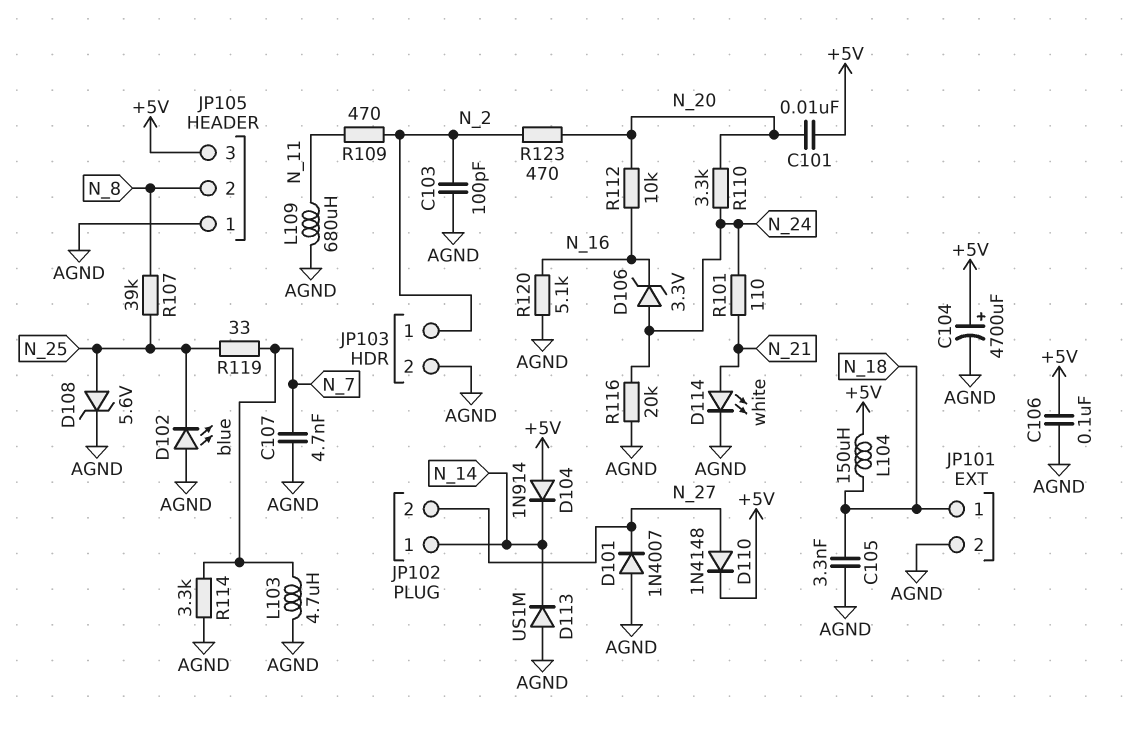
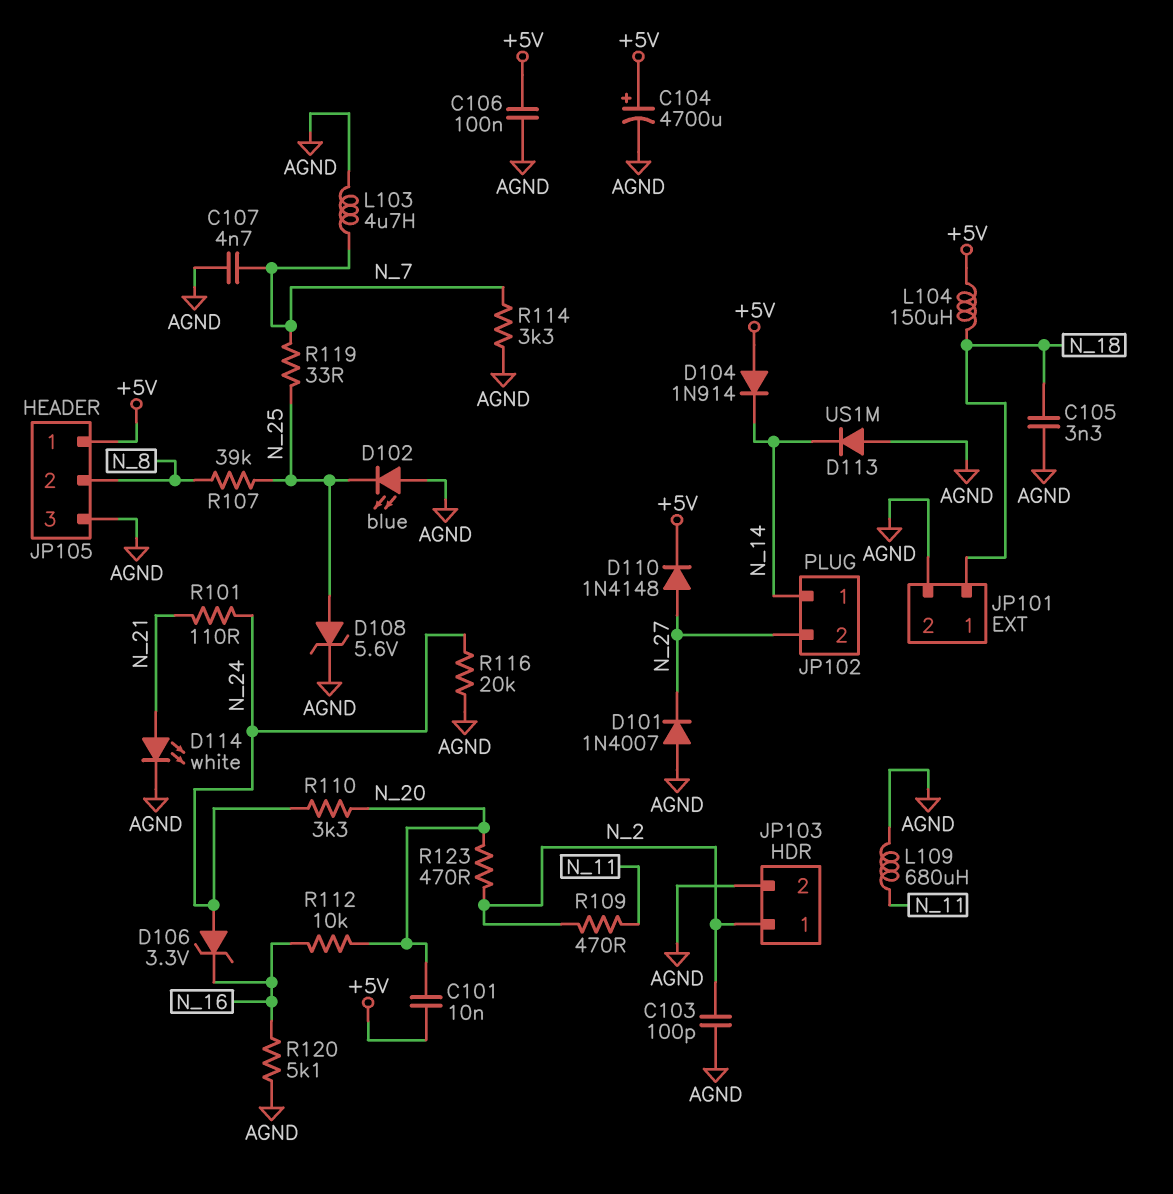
JP105 pin 1: AGND -> +5V
JP105 pin 3: +5V -> AGND

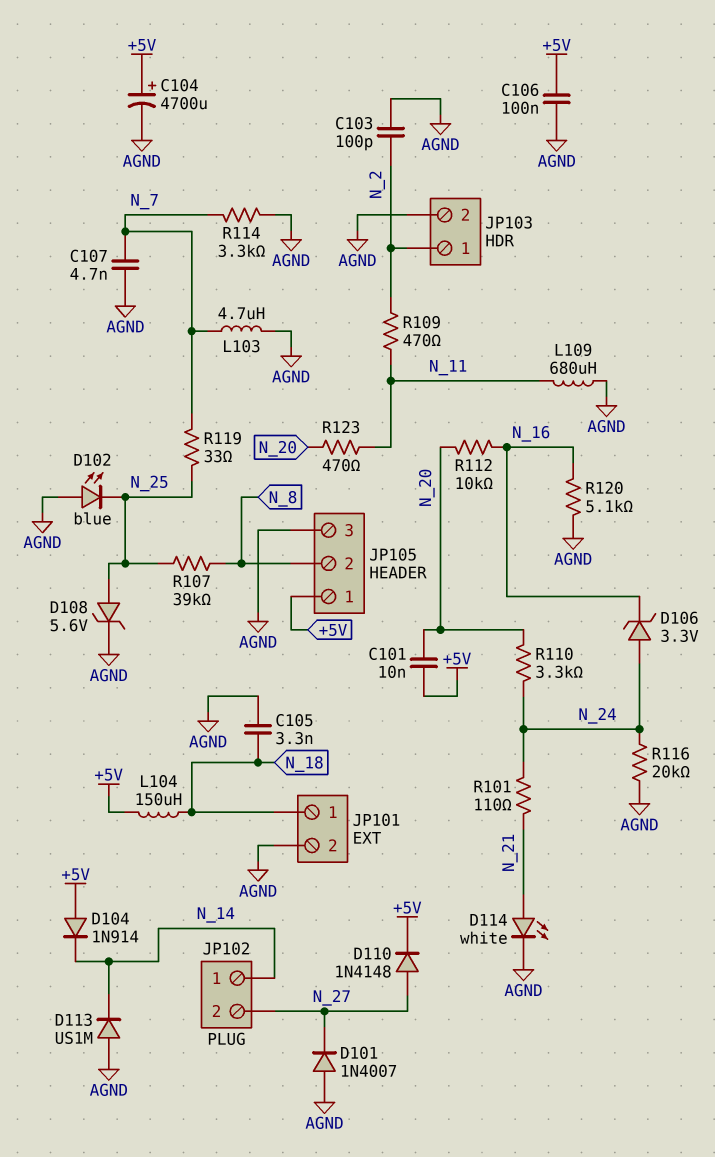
R123: 470 (N_2, N_20) -> 470 (N_11, N_20)

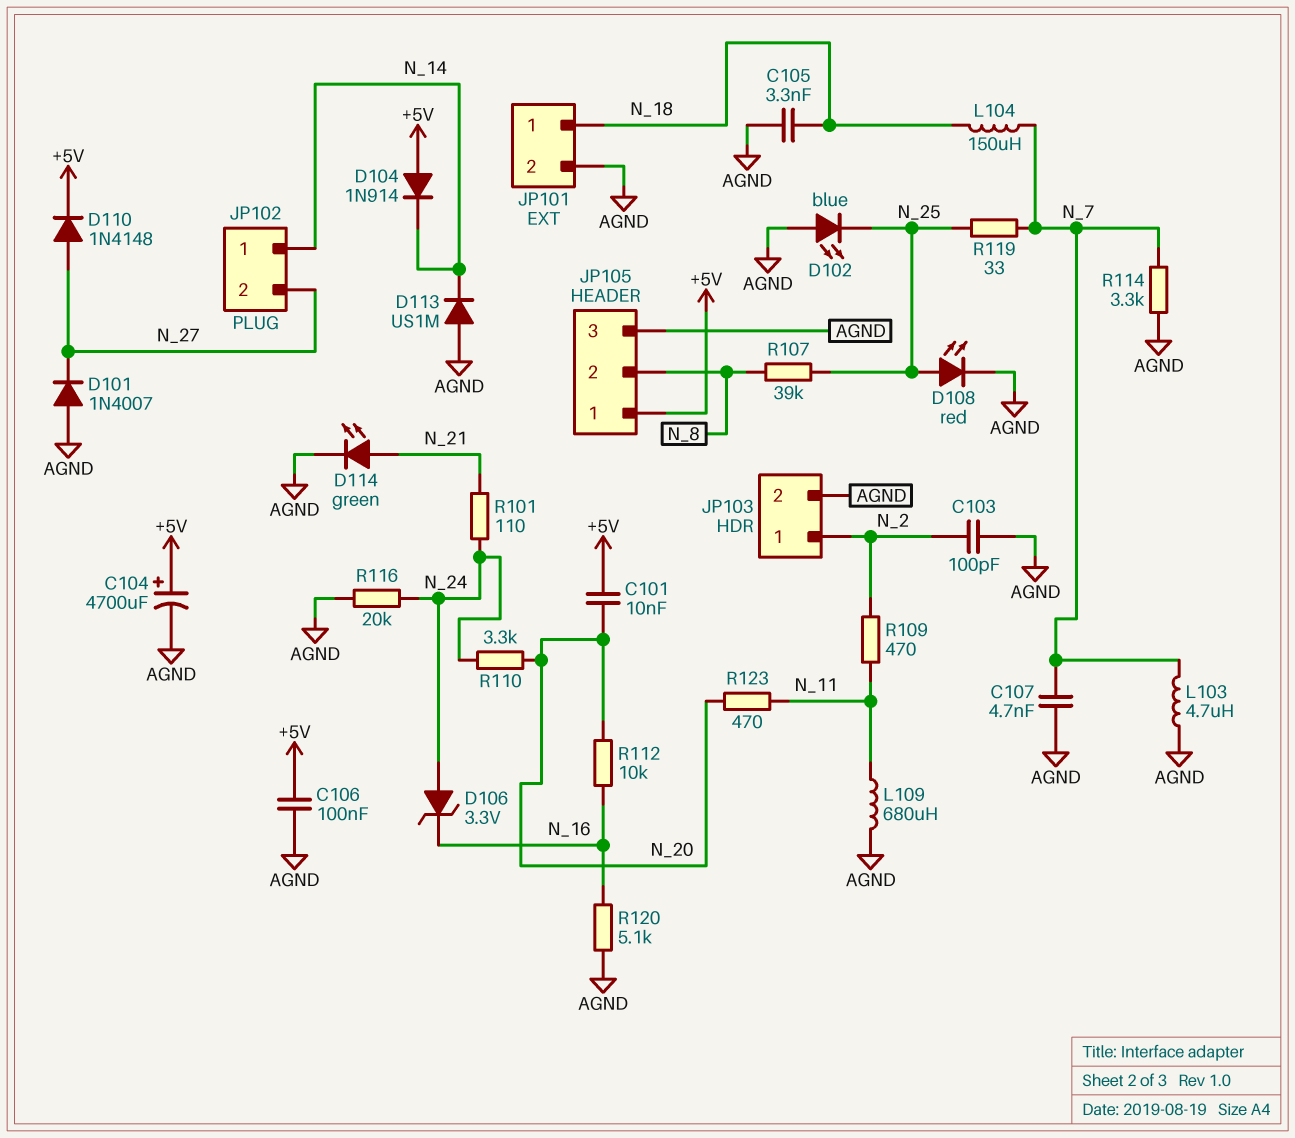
D108: zener 5.6V (A N_25, K AGND) -> LED red (A N_25, K AGND)
D114: LED white (A N_21, K AGND) -> LED green (A N_21, K AGND)
L104: 150uH (+5V, N_18) -> 150uH (N_7, N_18)

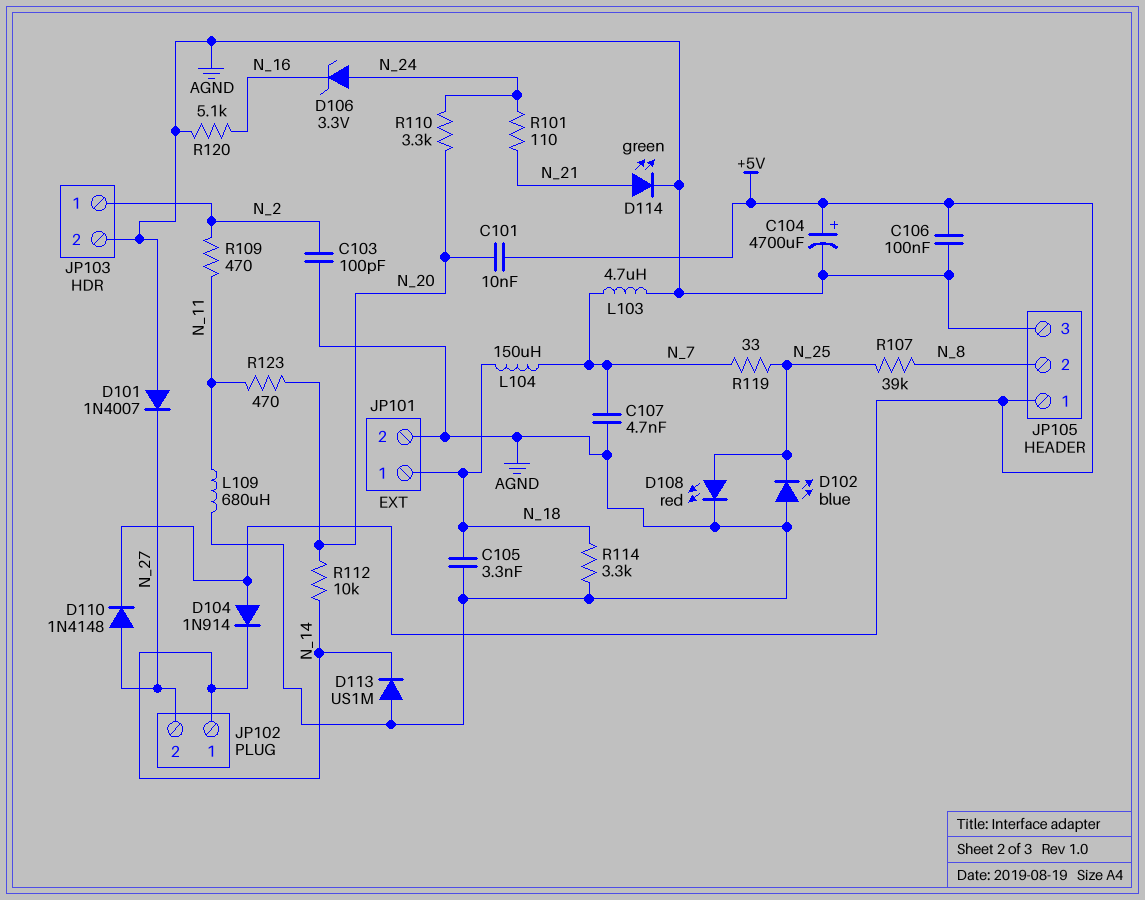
R112: 10k (N_16, N_20) -> 10k (N_14, N_20)
R114: 3.3k (AGND, N_7) -> 3.3k (AGND, N_18)
R116: 20k (AGND, N_24) -> none

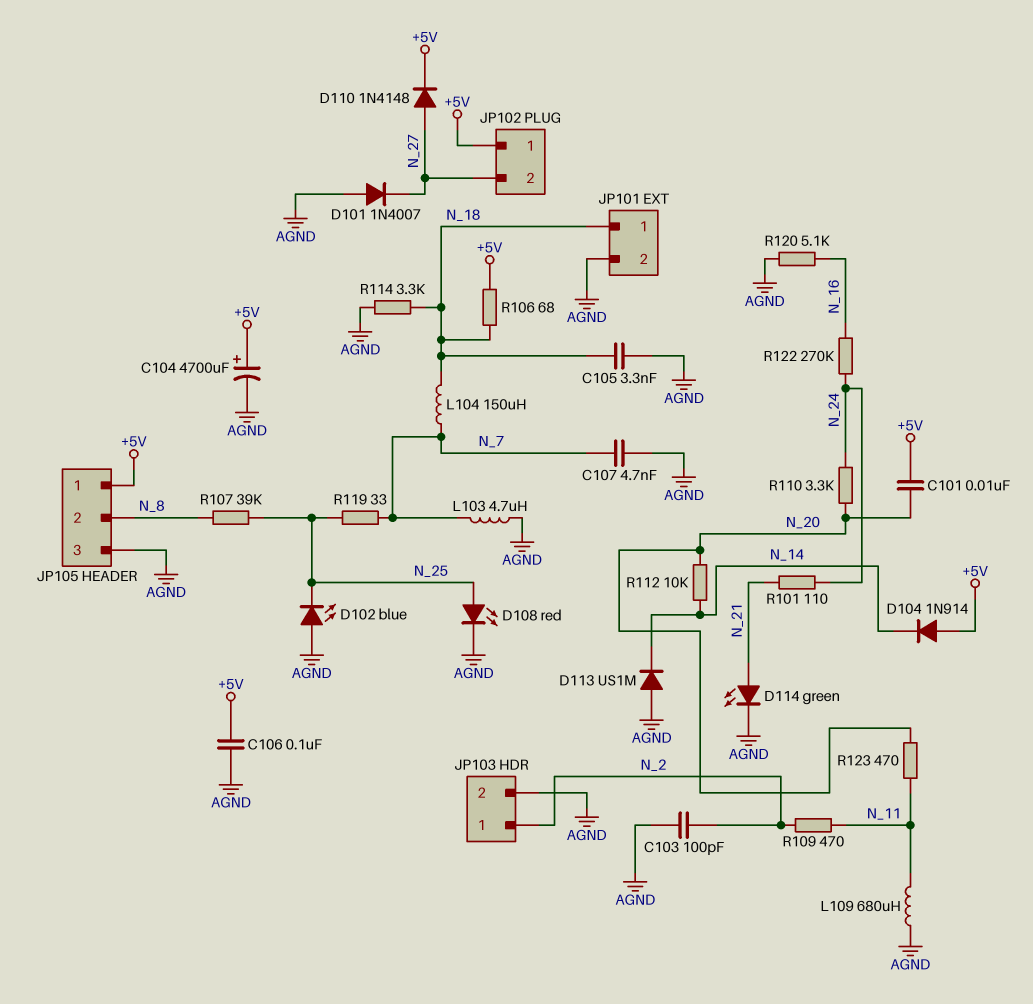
D106: zener 3.3V (A N_24, K N_16) -> none
JP102 pin 1: N_14 -> +5V
R106: none -> 68 (+5V, N_18)
R122: none -> 270k (N_16, N_24)

